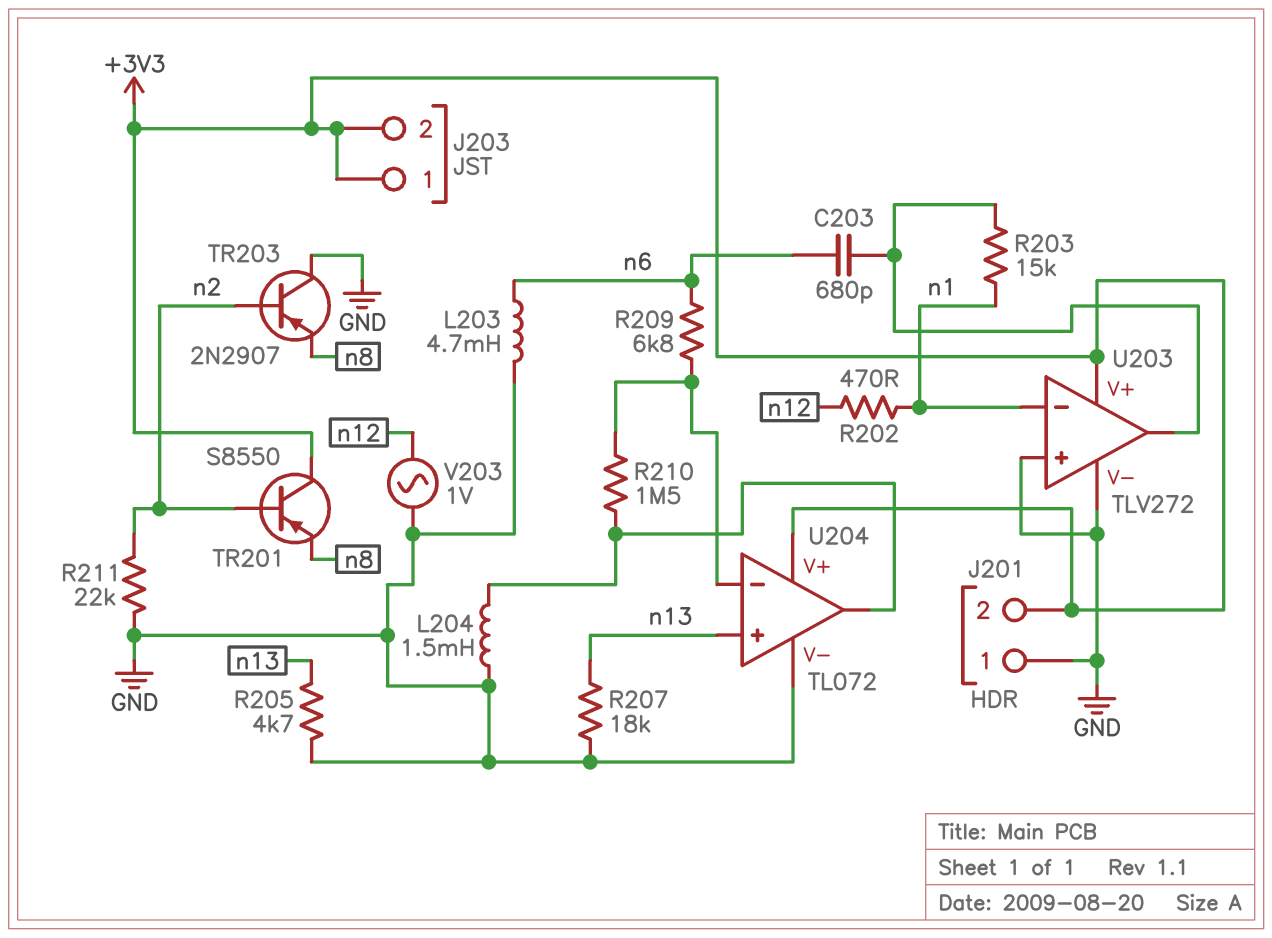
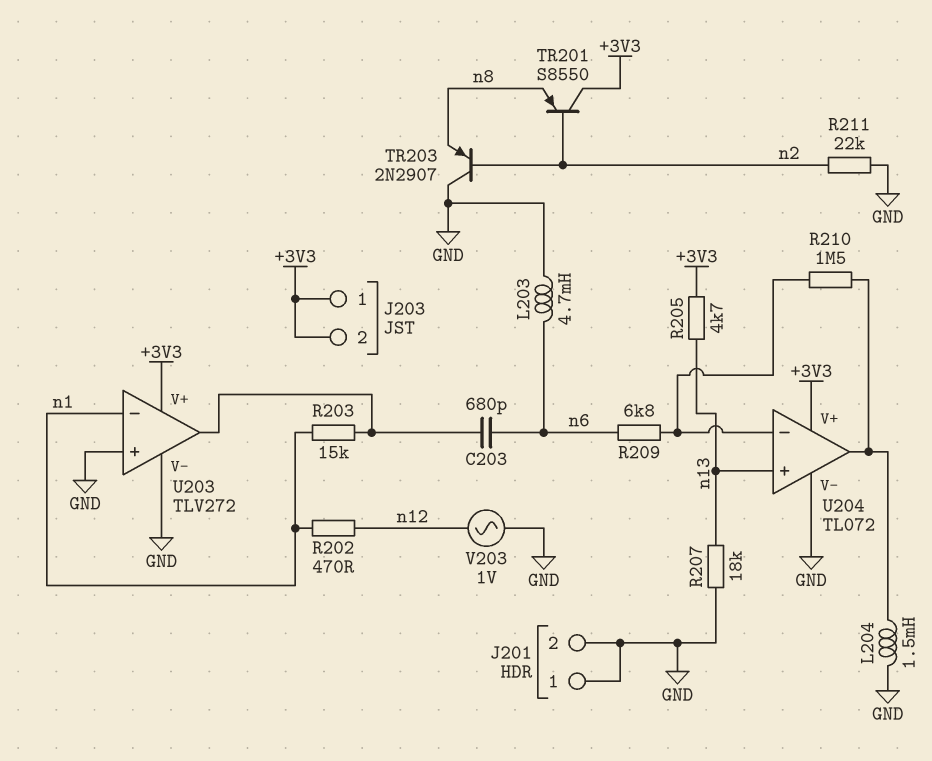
J201 pin 2: +3V3 -> GND
R205: 4.7k (GND, n13) -> 4.7k (+3V3, n13)

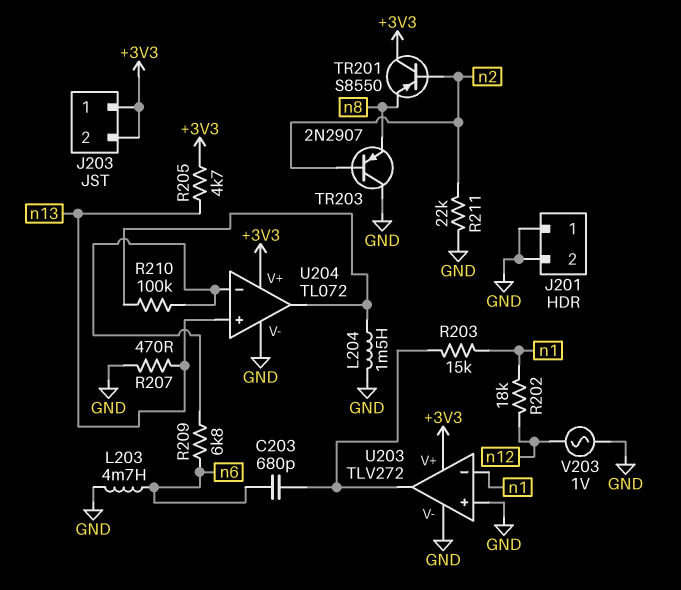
R202: 470 (n1, n12) -> 18k (n1, n12)
R207: 18k (GND, n13) -> 470 (GND, n13)
R210: 1.5M (U204/in-, U204/out) -> 100k (U204/in-, U204/out)

